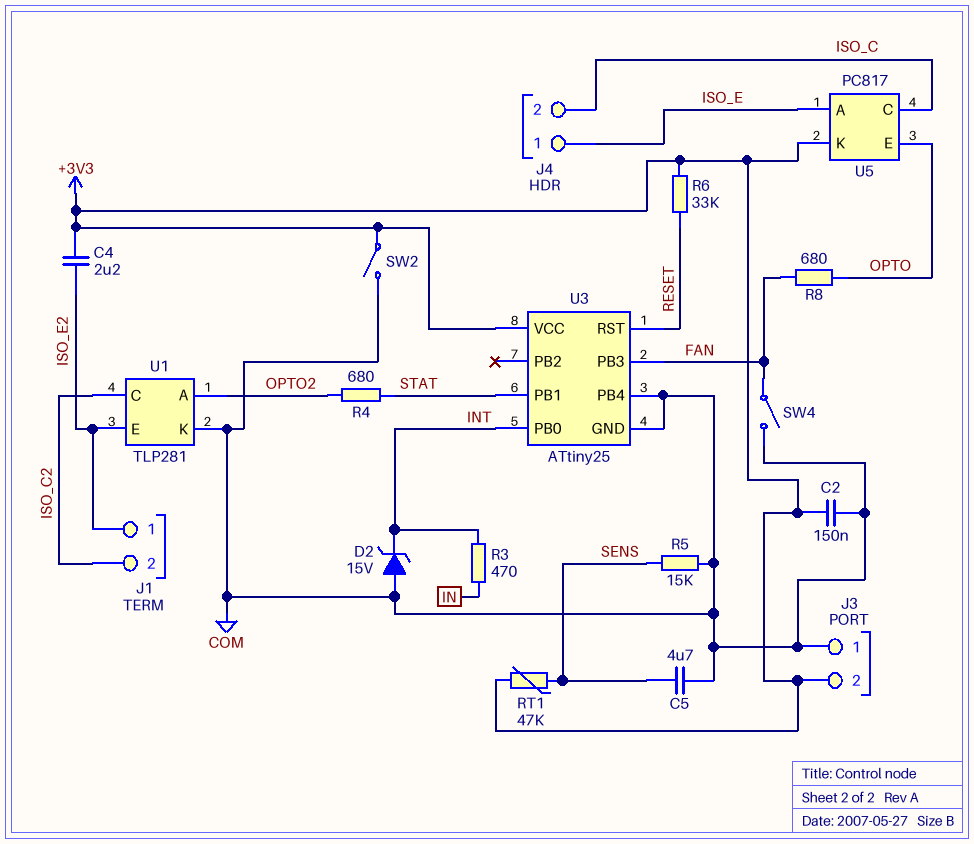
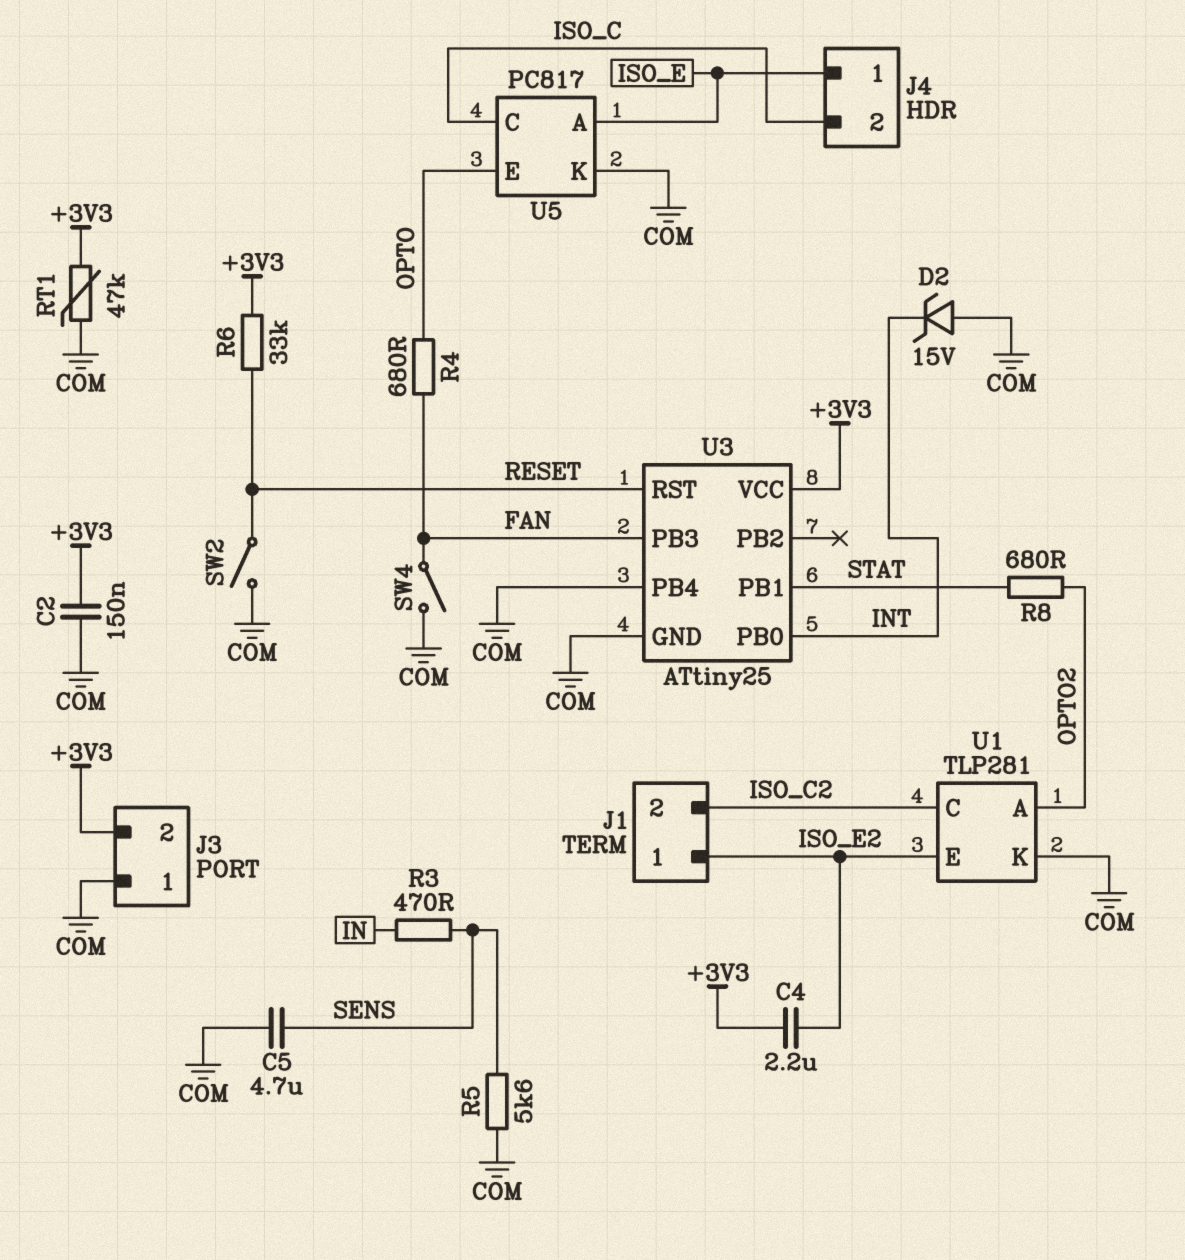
R3: 470 (IN, INT) -> 470 (IN, SENS)
R4: 680 (OPTO2, STAT) -> 680 (FAN, OPTO)
R5: 15k (COM, SENS) -> 5.6k (COM, SENS)
R8: 680 (FAN, OPTO) -> 680 (OPTO2, STAT)
RT1: 47k (+3V3, SENS) -> 47k (+3V3, COM)
SW2: switch (+3V3, COM) -> switch (COM, RESET)
U5 pin K: +3V3 -> COM

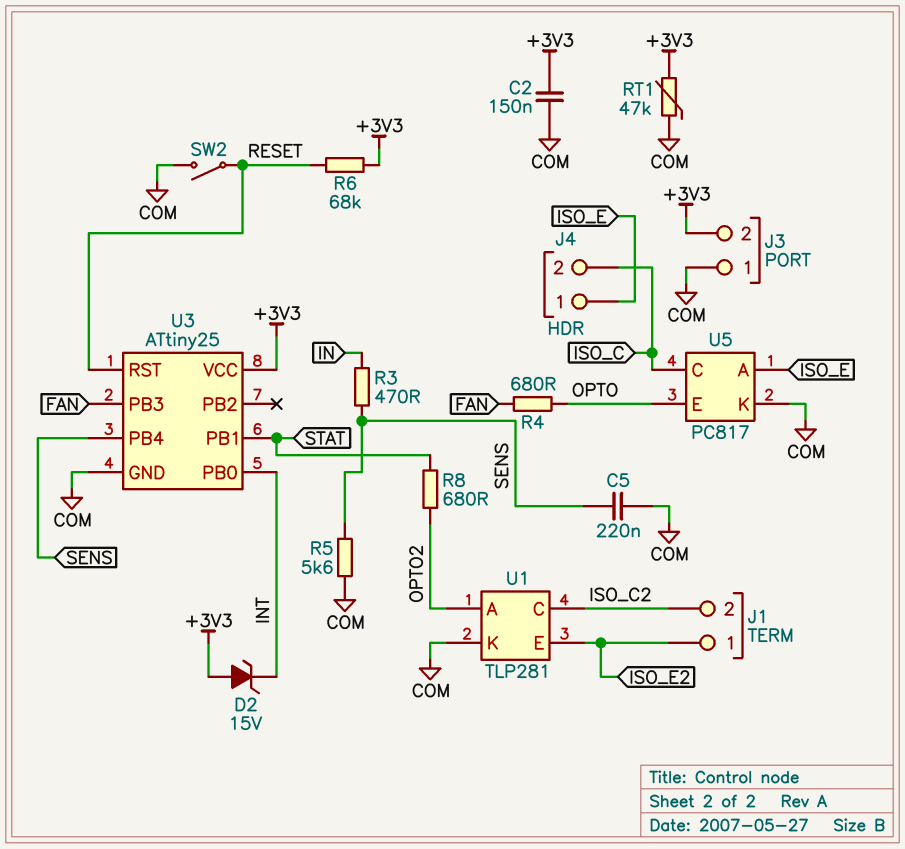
C4: 2.2uF (+3V3, ISO_E2) -> none
C5: 4.7uF (COM, SENS) -> 220nF (COM, SENS)
D2: zener 15V (A COM, K INT) -> zener 15V (A +3V3, K INT)
R6: 33k (+3V3, RESET) -> 68k (+3V3, RESET)
SW4: switch (COM, FAN) -> none
U3 pin PB4: COM -> SENS

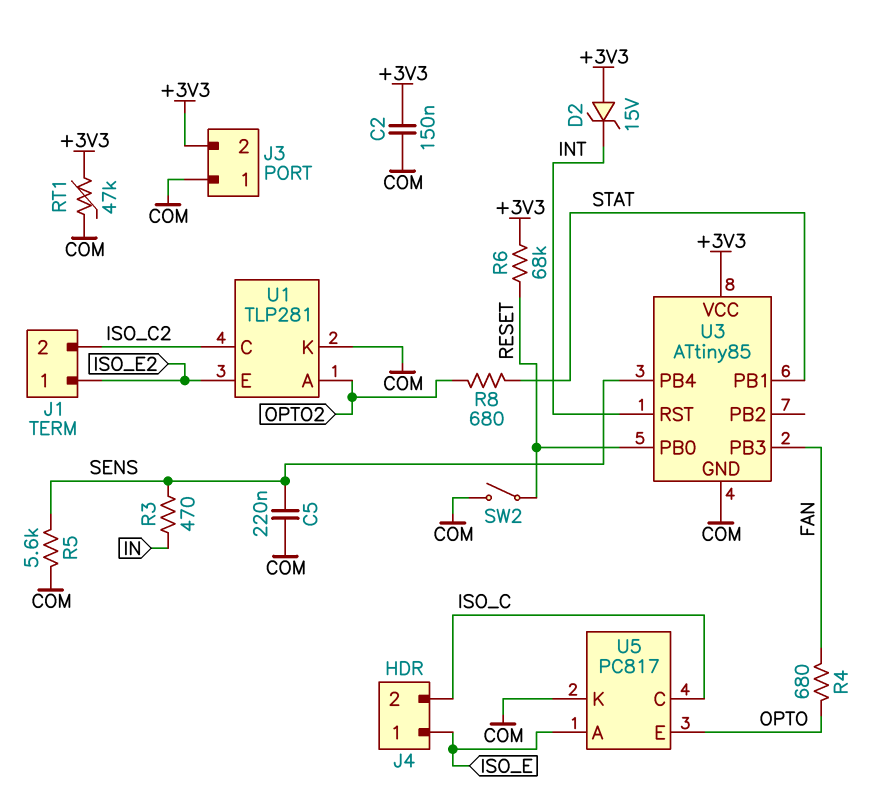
U3: ATtiny25 -> ATtiny85
U3 pin PB0: INT -> RESET
U3 pin RST: RESET -> INT

